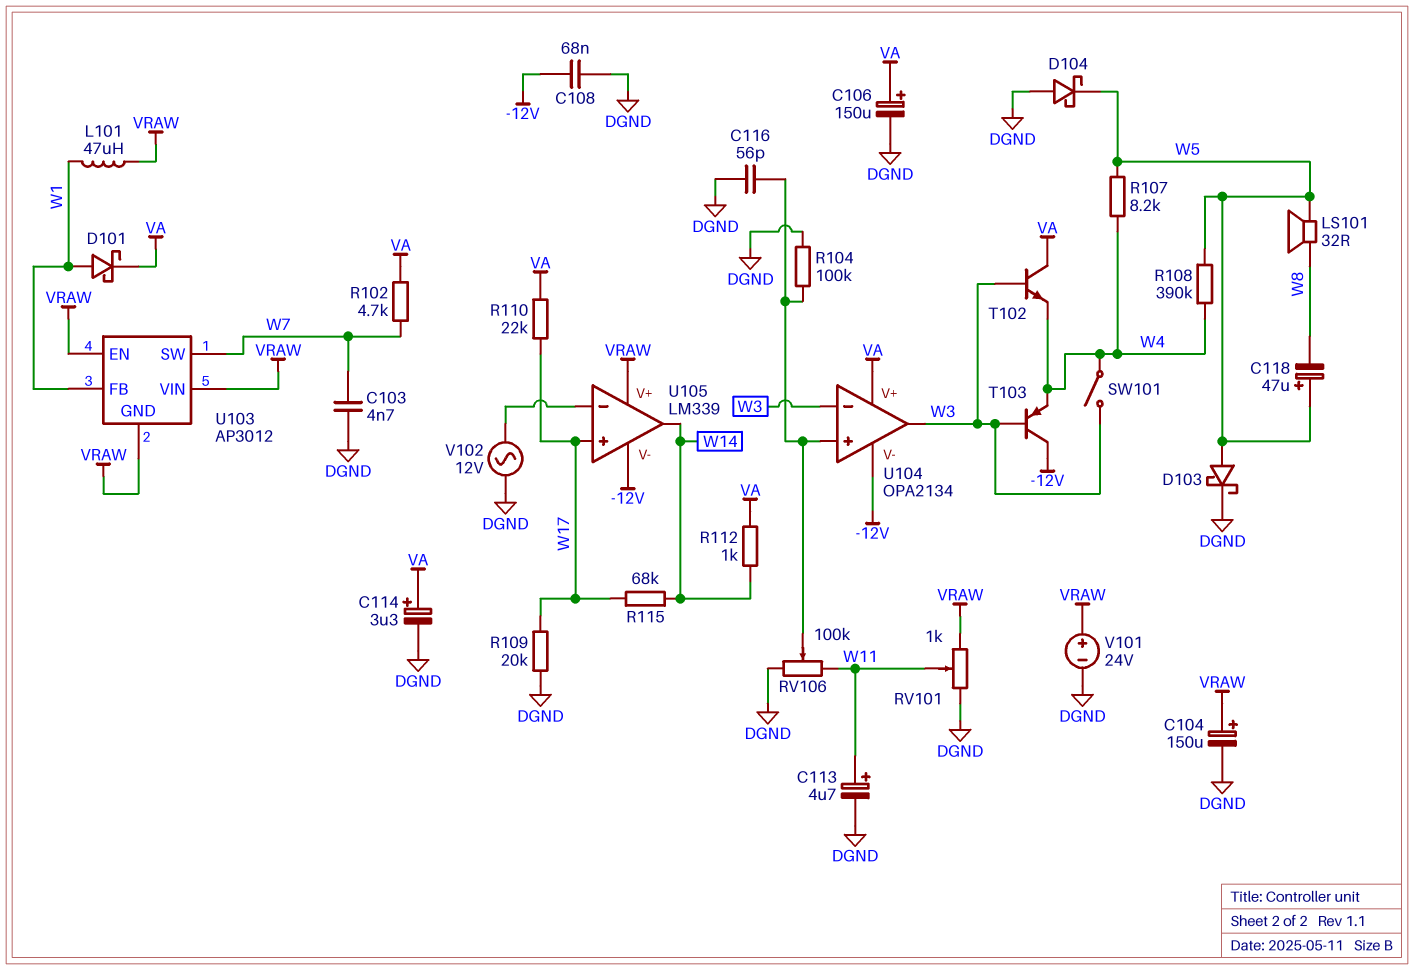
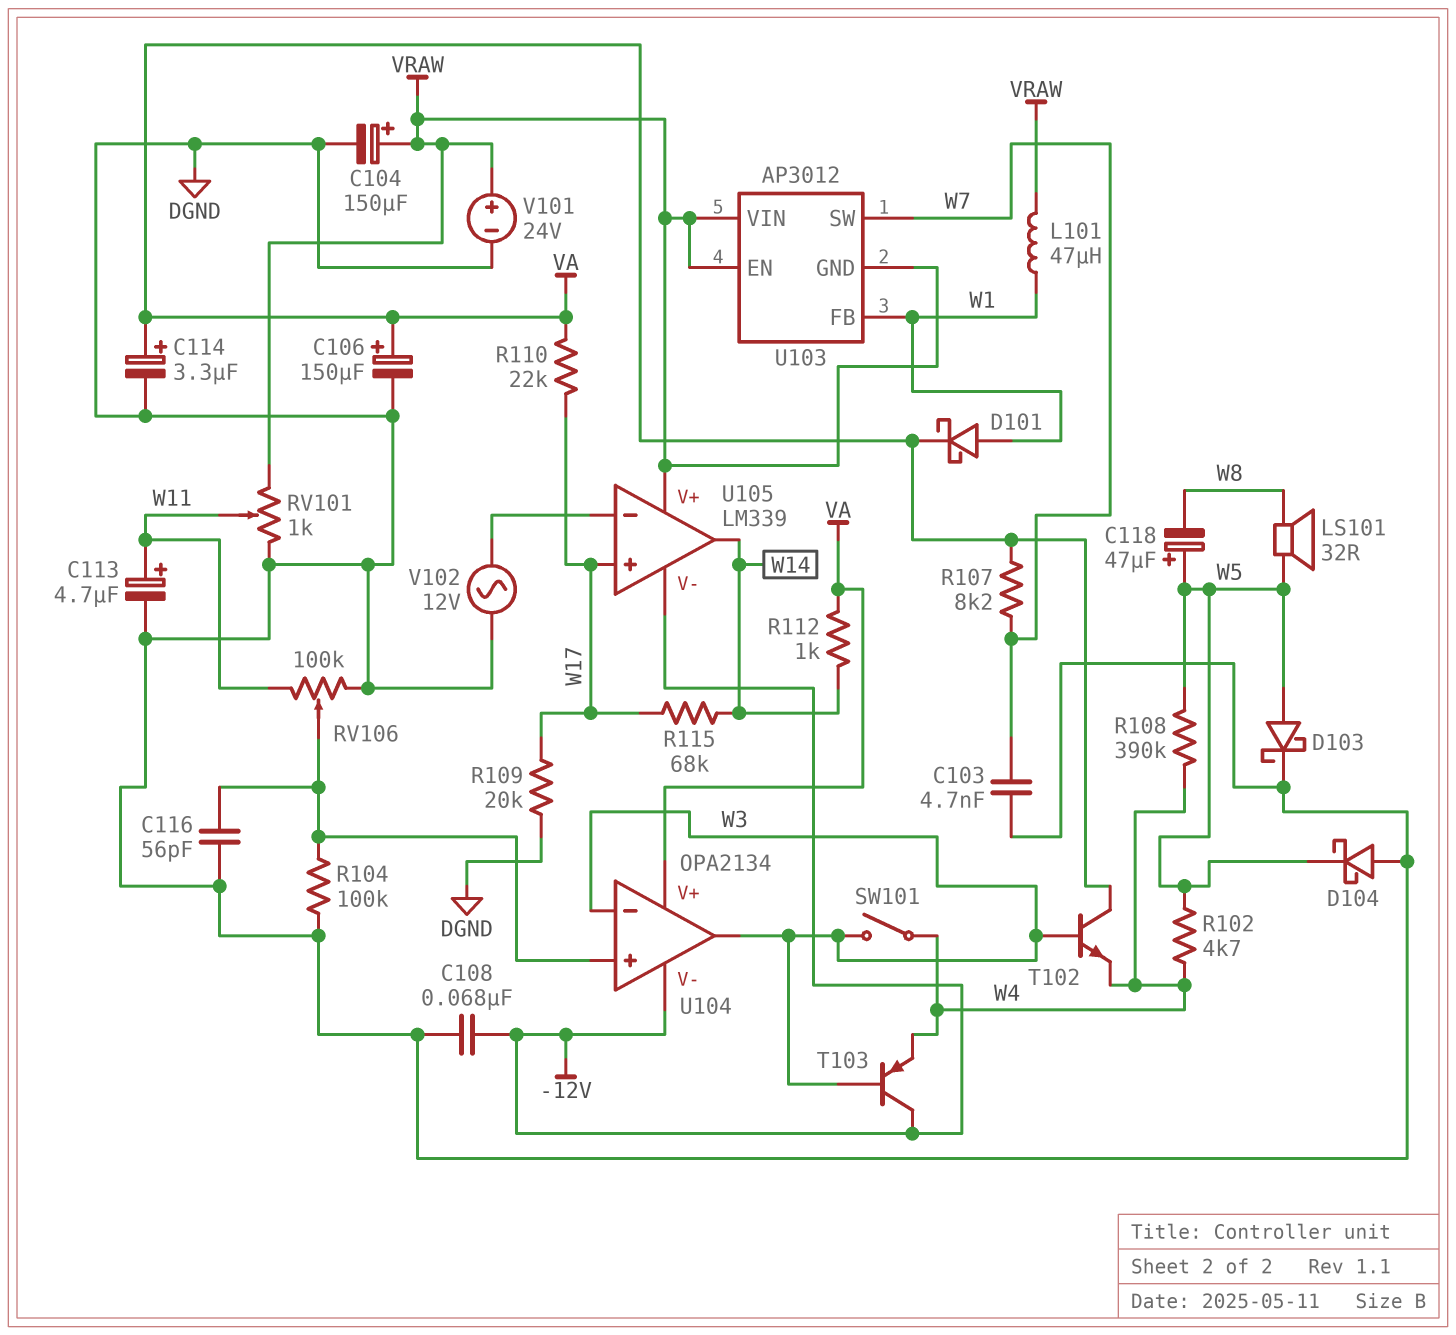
R102: 4.7k (VA, W7) -> 4.7k (W4, W5)
R107: 8.2k (W4, W5) -> 8.2k (VA, W7)

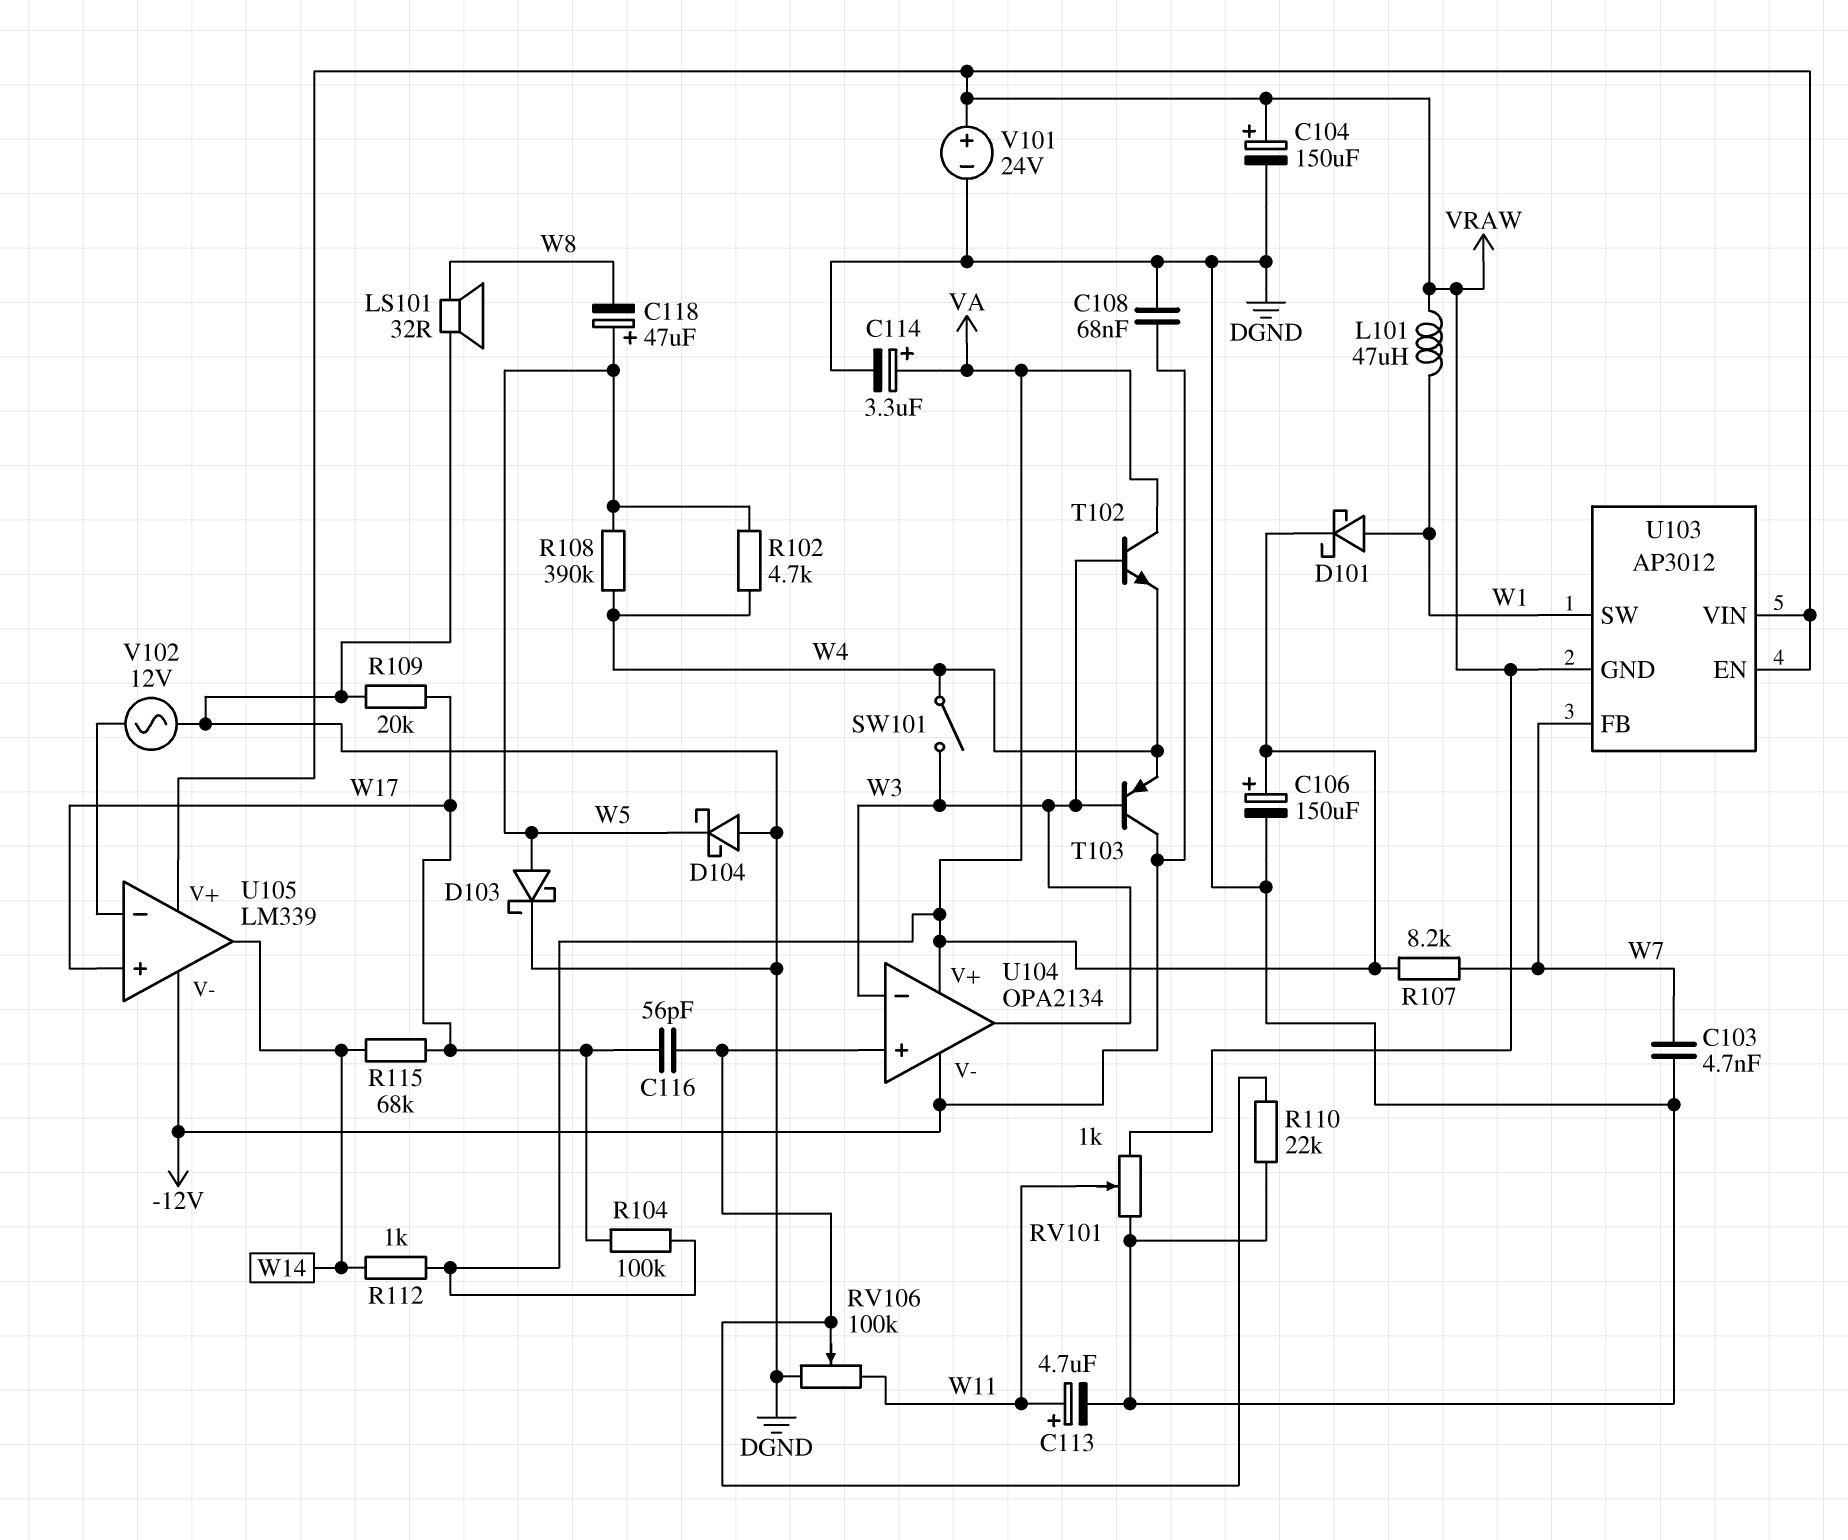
C116: 56pF (DGND, U104/in+) -> 56pF (U104/in+, W17)
LS101: speaker 32R (W5, W8) -> speaker 32R (DGND, W8)
R104: 100k (DGND, U104/in+) -> 100k (VA, W17)
R110: 22k (VA, W17) -> 22k (DGND, U104/in+)
U103 pin FB: W1 -> W7
U103 pin SW: W7 -> W1

